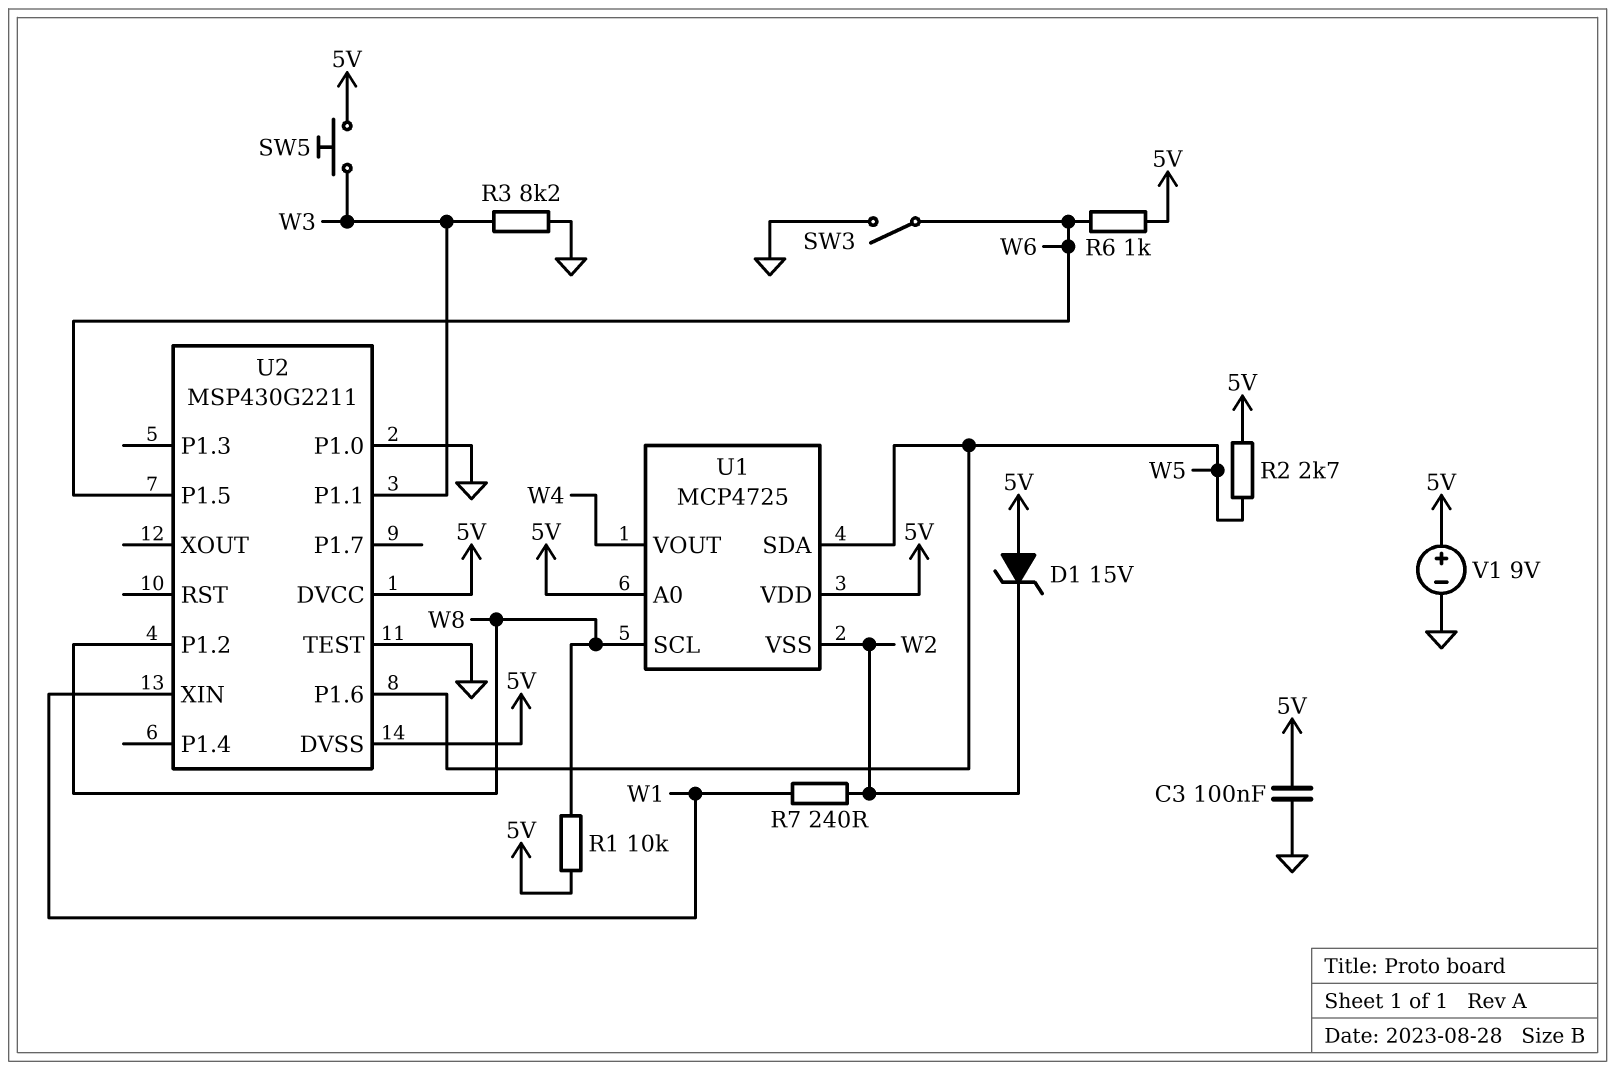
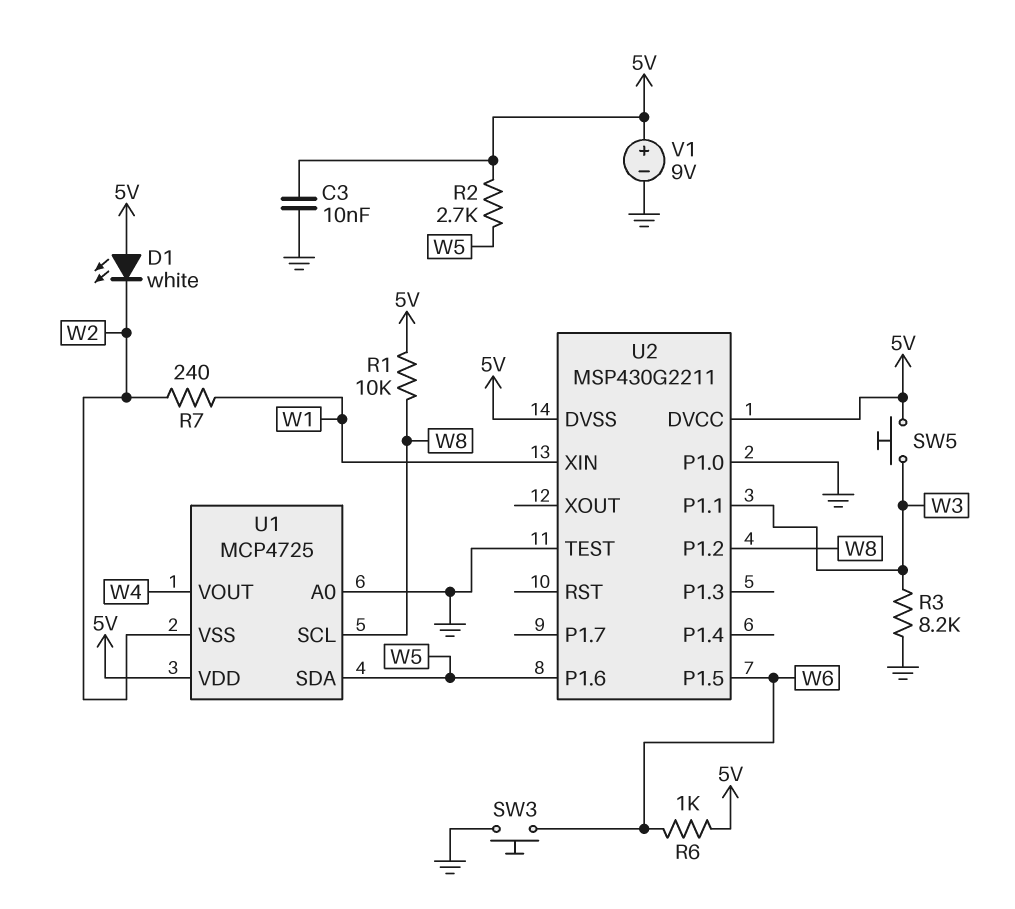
C3: 100nF (5V, GND) -> 10nF (5V, GND)
D1: zener 15V (A 5V, K W2) -> LED white (A 5V, K W2)
SW3: switch (GND, W6) -> button (GND, W6)
U1 pin A0: 5V -> GND

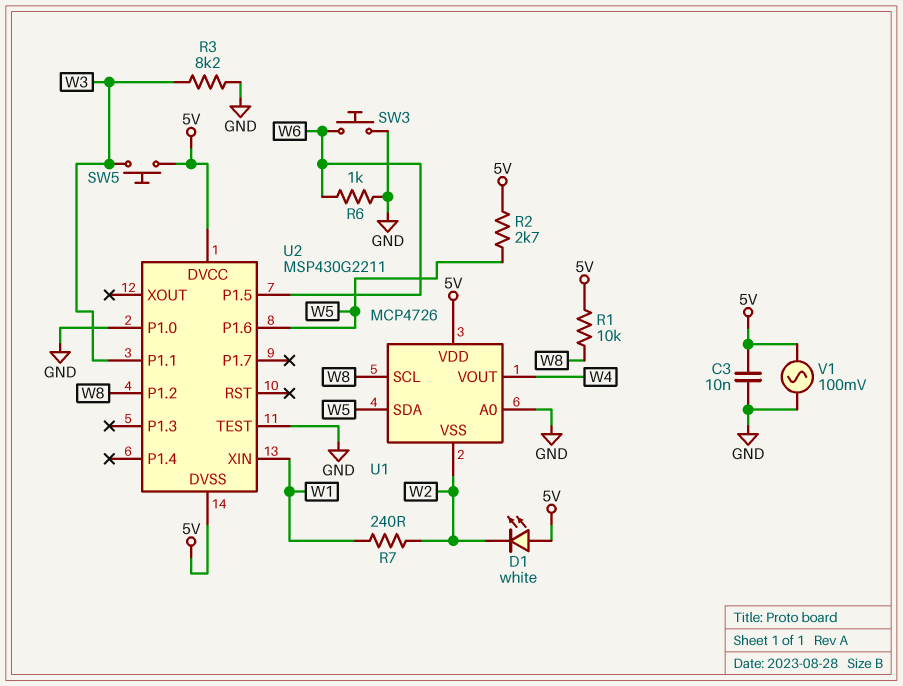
R6: 1k (5V, W6) -> 1k (GND, W6)
U1: MCP4725 -> MCP4726
V1: 9V (plus 5V, minus GND) -> AC 100mV (5V, GND)

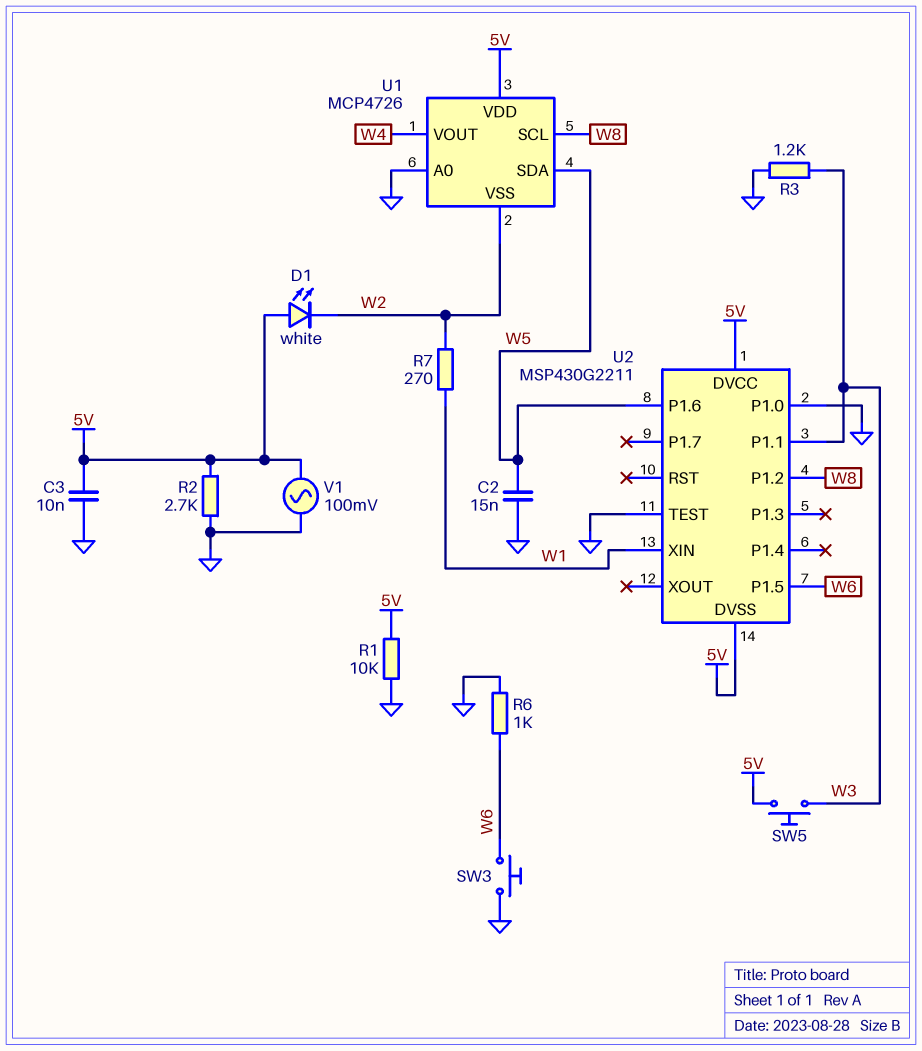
C2: none -> 15nF (GND, W5)
R1: 10k (5V, W8) -> 10k (5V, GND)
R2: 2.7k (5V, W5) -> 2.7k (5V, GND)
R3: 8.2k (GND, W3) -> 1.2k (GND, W3)
R7: 240 (W1, W2) -> 270 (W1, W2)

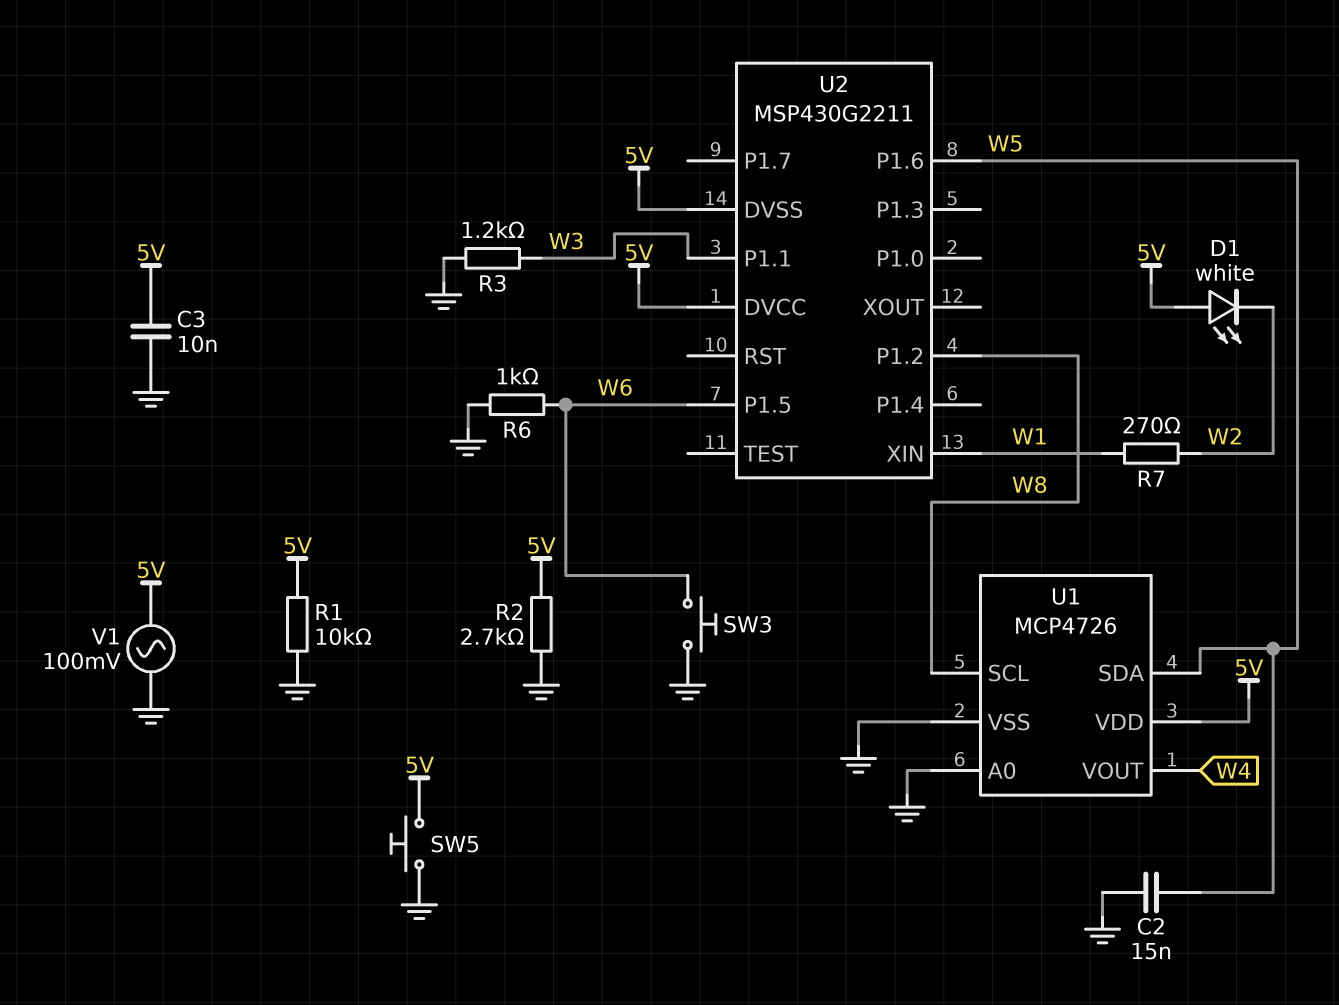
SW5: button (5V, W3) -> button (5V, GND)
U1 pin VSS: W2 -> GND
U2 pin P1.0: GND -> none
U2 pin TEST: GND -> none

